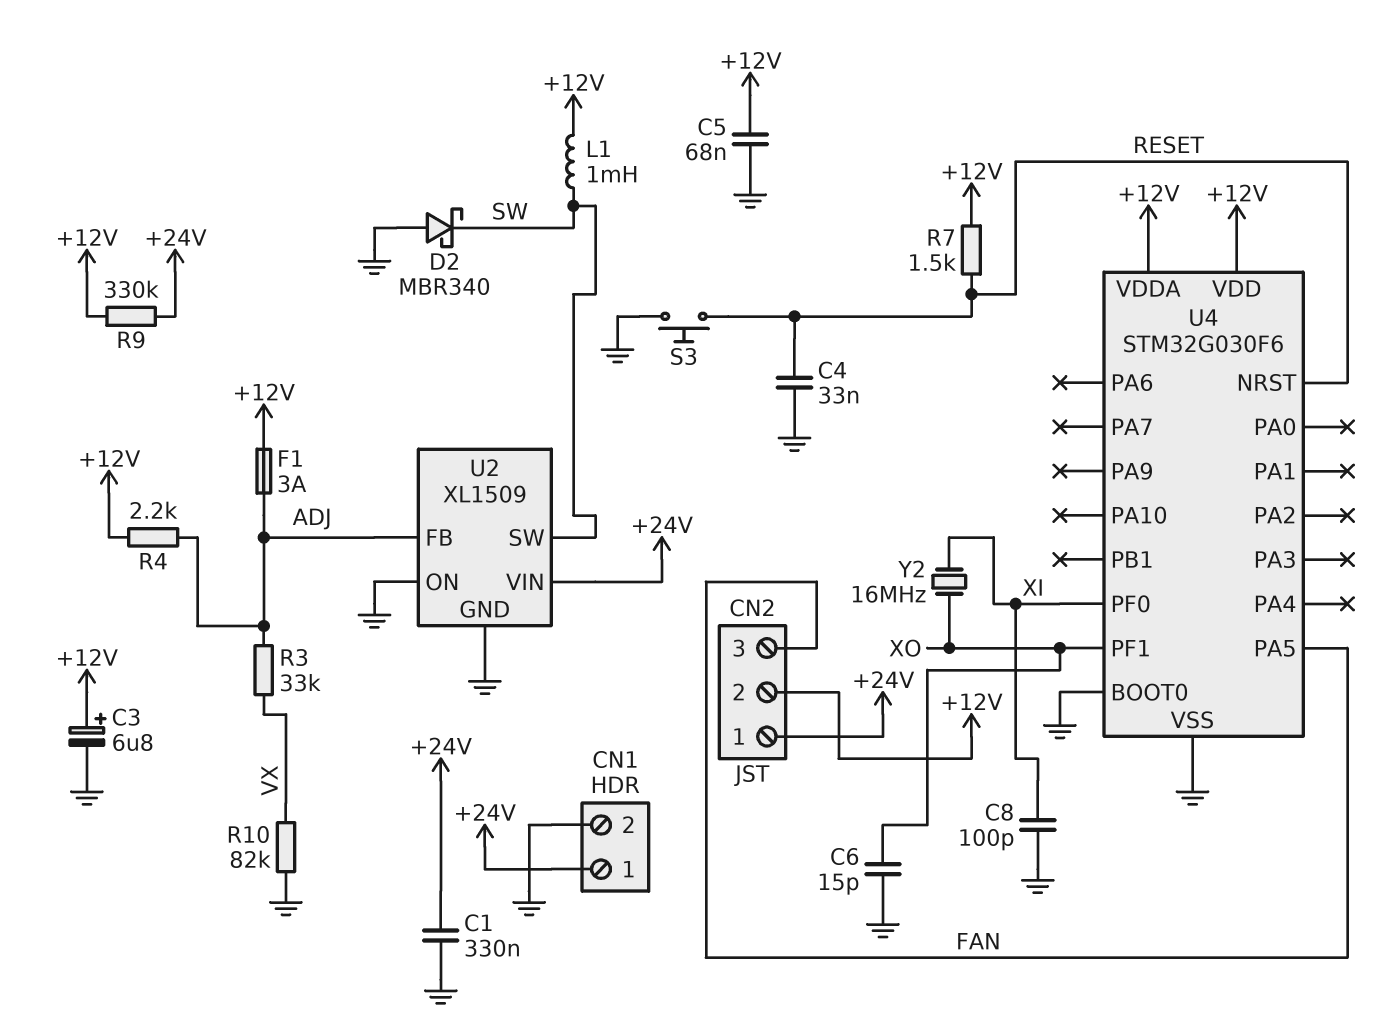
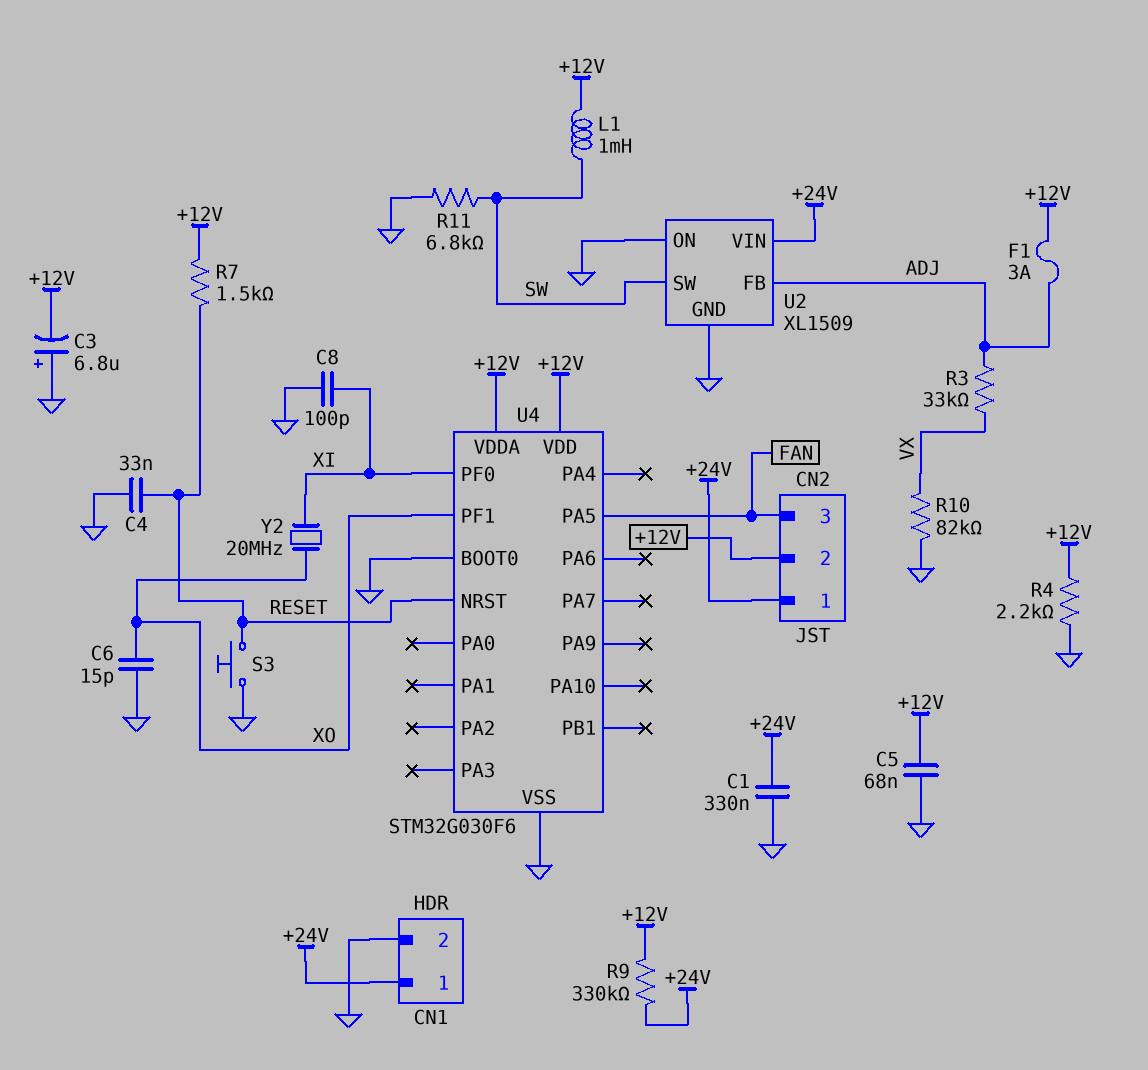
C3: 6.8uF (plus +12V, minus GND) -> 6.8uF (plus GND, minus +12V)
D2: schottky MBR340 (A GND, K SW) -> none
R4: 2.2k (+12V, ADJ) -> 2.2k (+12V, GND)
R11: none -> 6.8k (GND, SW)
Y2: 16MHz (XI, XO) -> 20MHz (XI, XO)

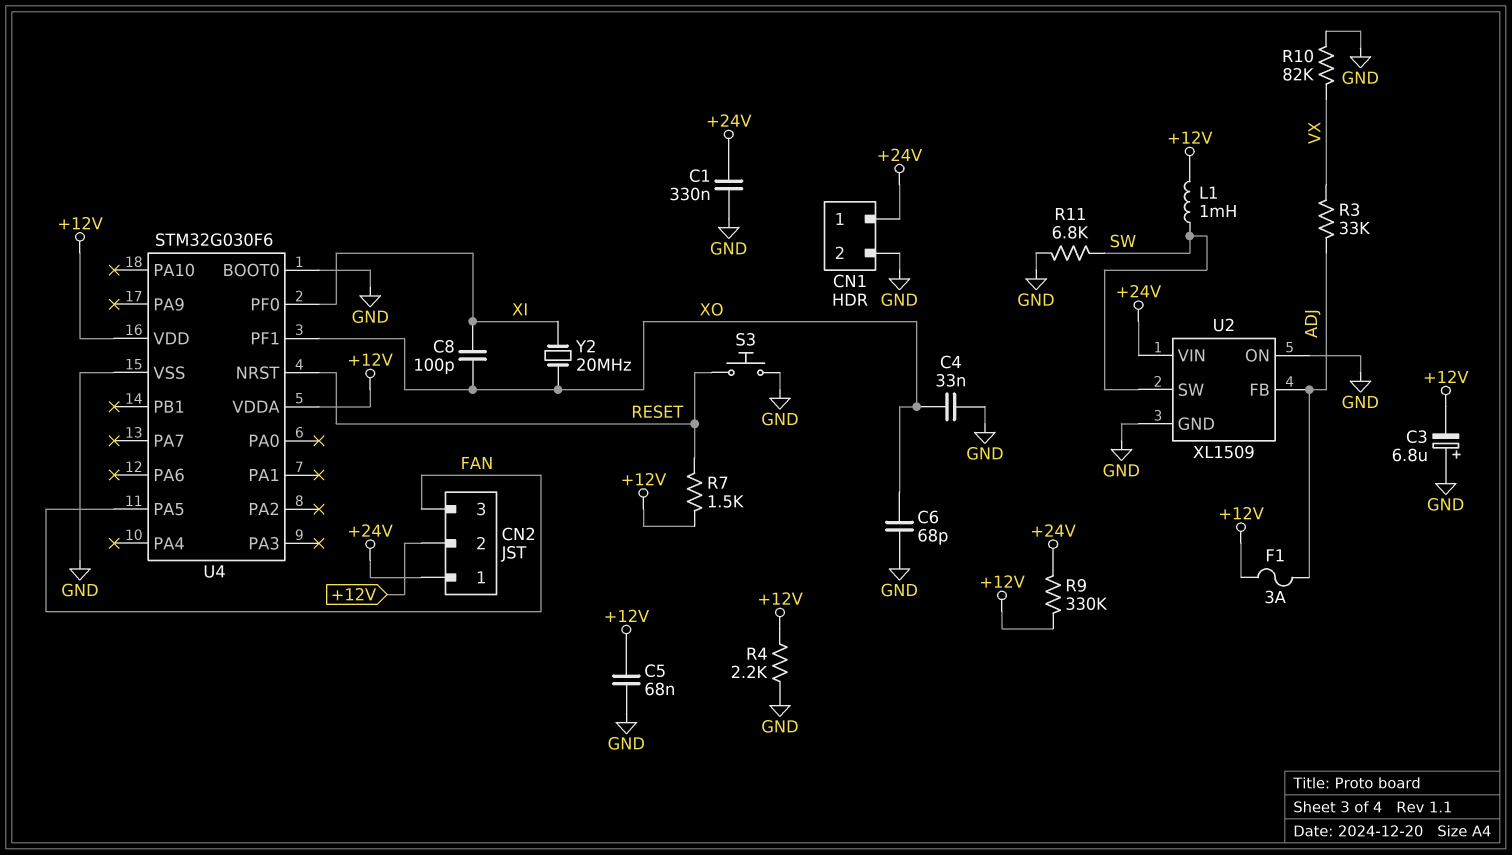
C4: 33nF (GND, RESET) -> 33nF (GND, XO)
C6: 15pF (GND, XO) -> 68pF (GND, XO)
C8: 100pF (GND, XI) -> 100pF (XI, XO)

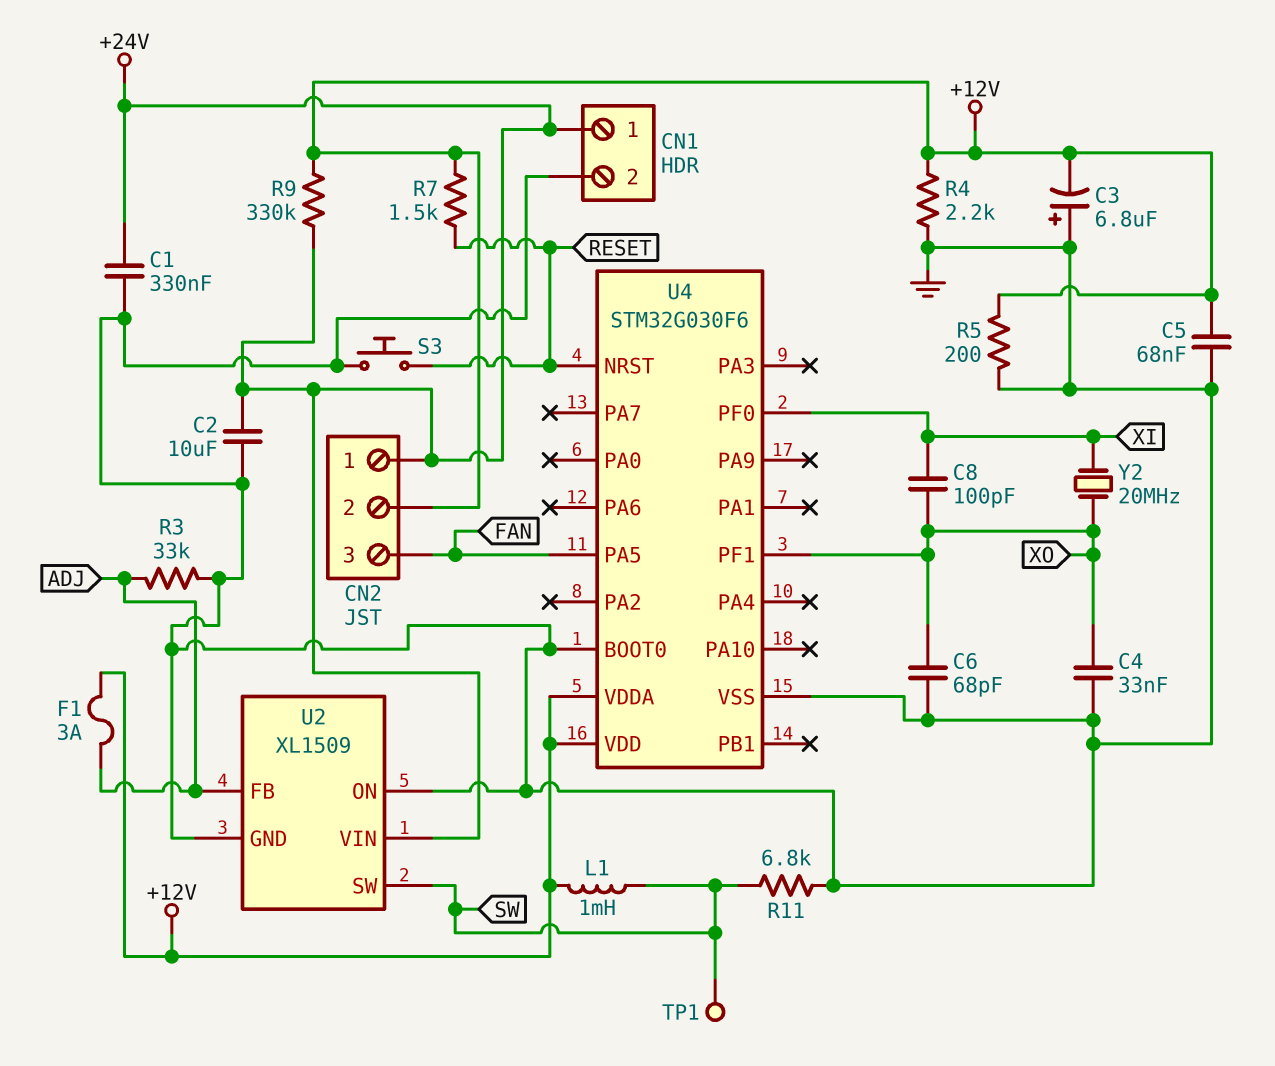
C2: none -> 10uF (+24V, GND)
R3: 33k (ADJ, VX) -> 33k (ADJ, GND)
R5: none -> 200 (+12V, GND)
R10: 82k (GND, VX) -> none
TP1: none -> test point (SW)

